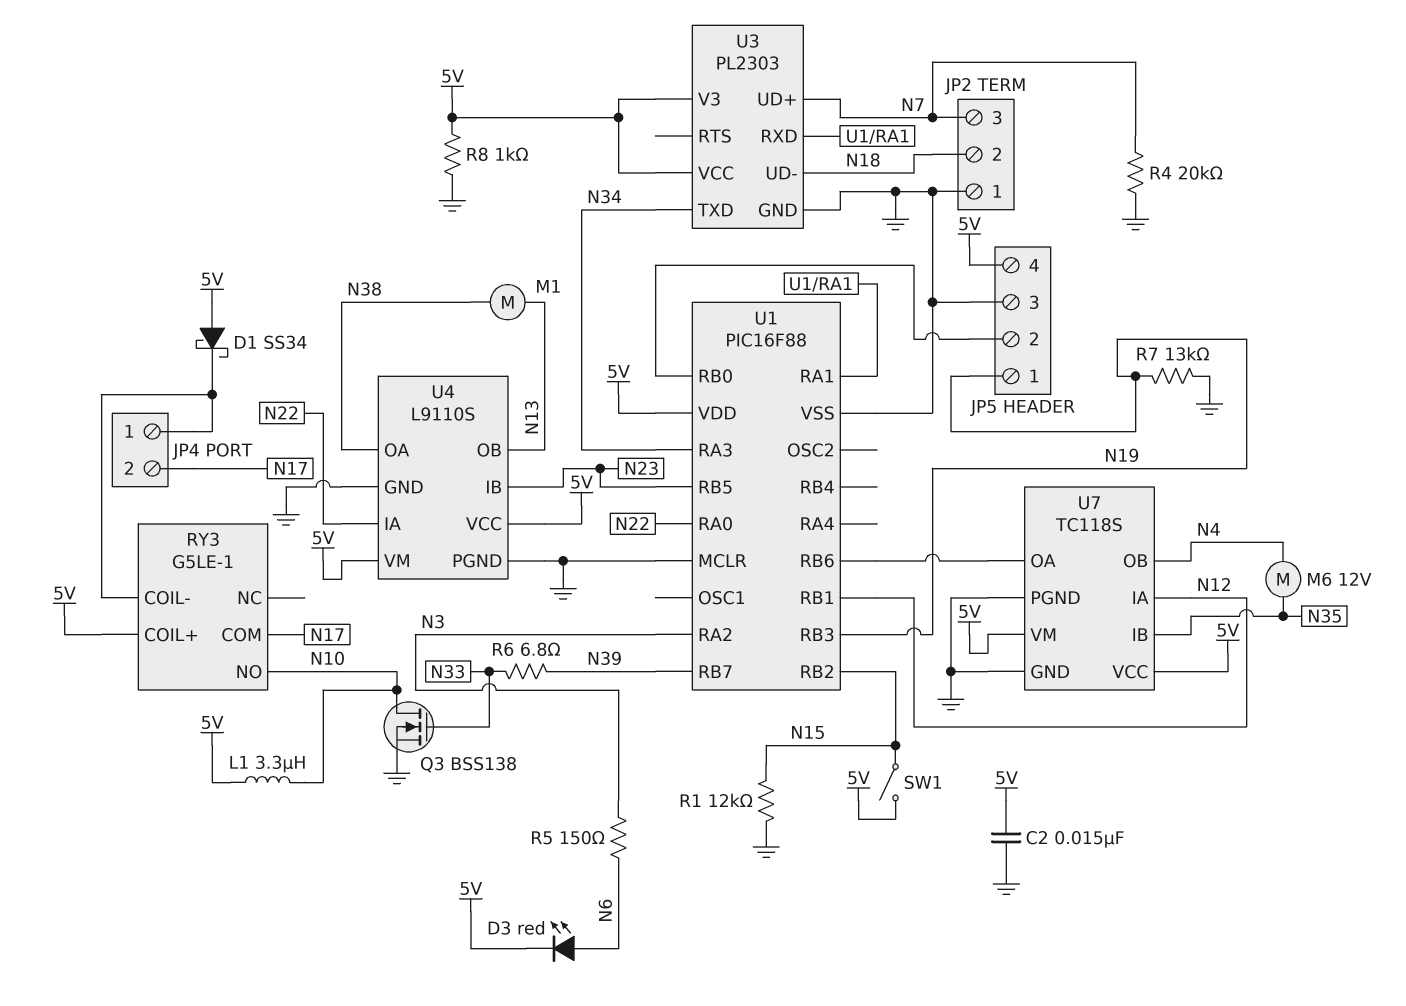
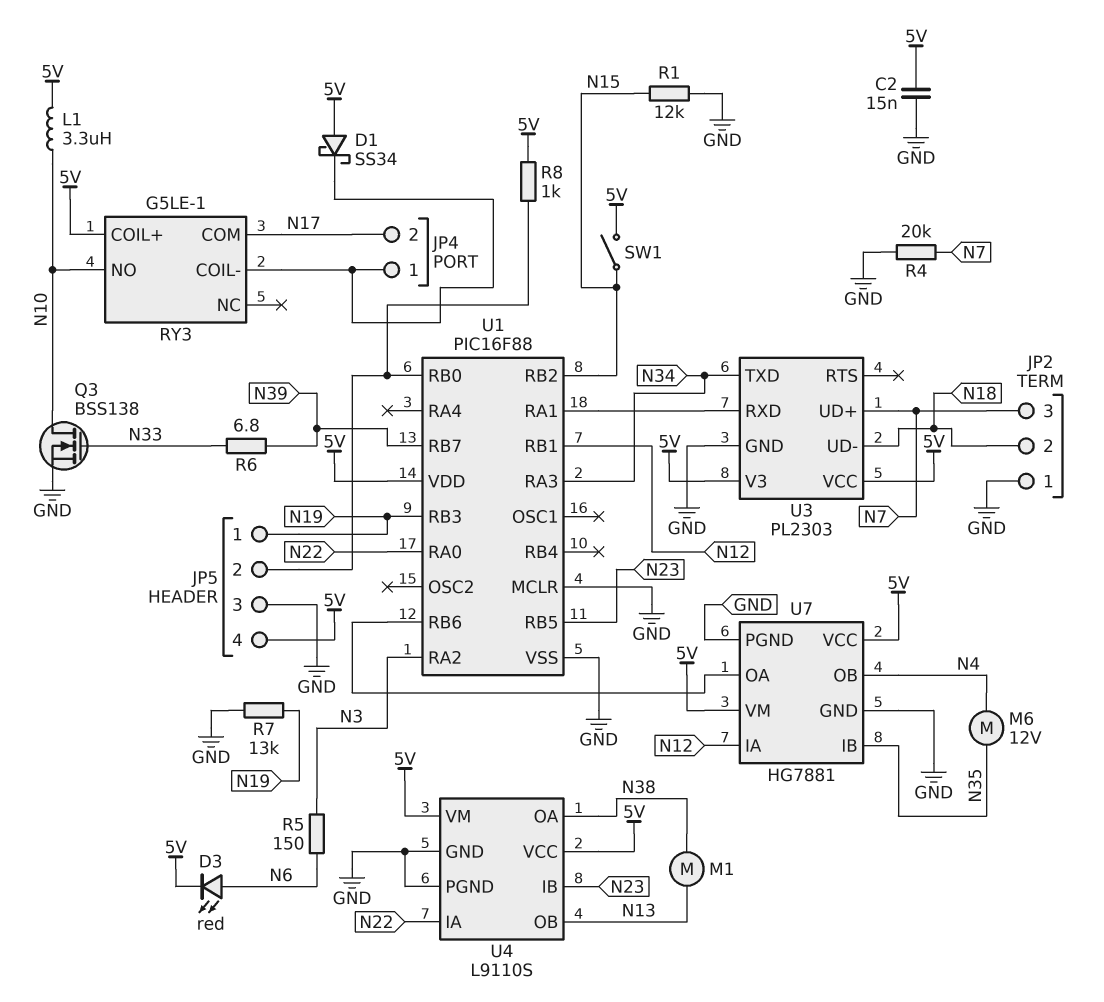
R8: 1k (5V, GND) -> 1k (5V, JP5/2)
U7: TC118S -> HG7881

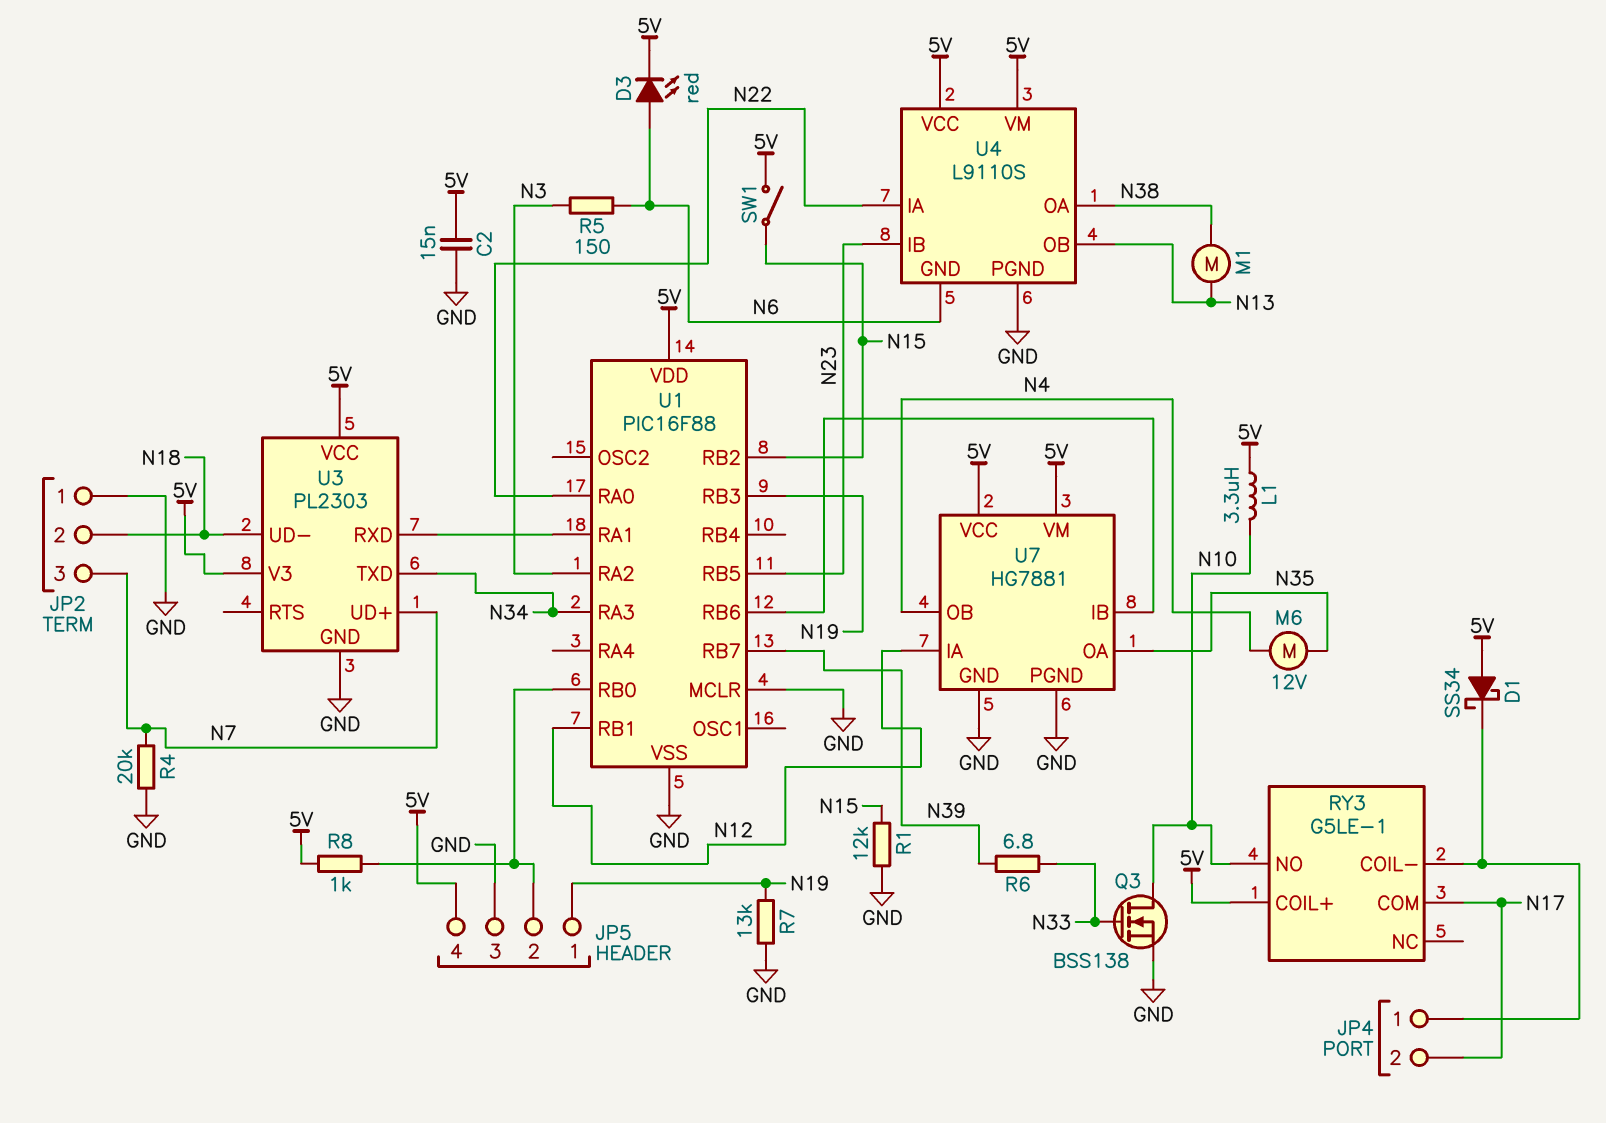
U4 pin GND: GND -> N6
U7 pin IB: N35 -> U1/RB6
U7 pin OA: U1/RB6 -> N35

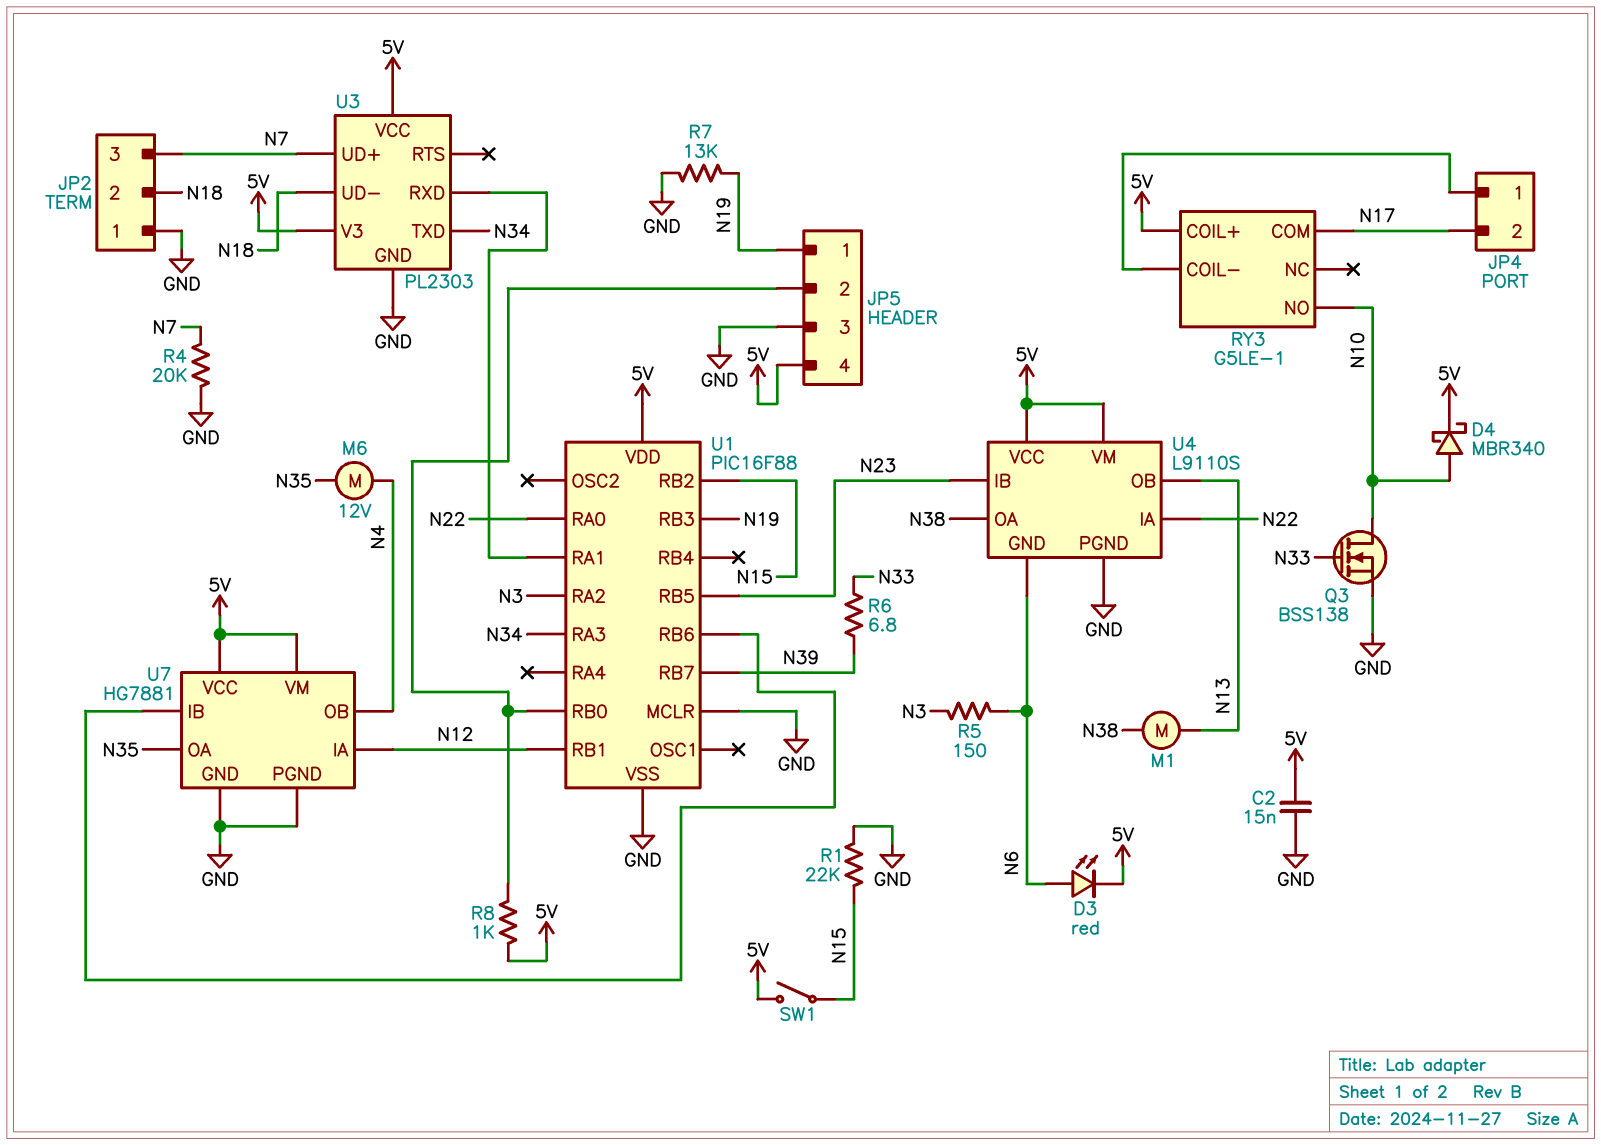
D1: schottky SS34 (A 5V, K JP4/1) -> none
D4: none -> schottky MBR340 (A N10, K 5V)
L1: 3.3uH (5V, N10) -> none
R1: 12k (GND, N15) -> 22k (GND, N15)

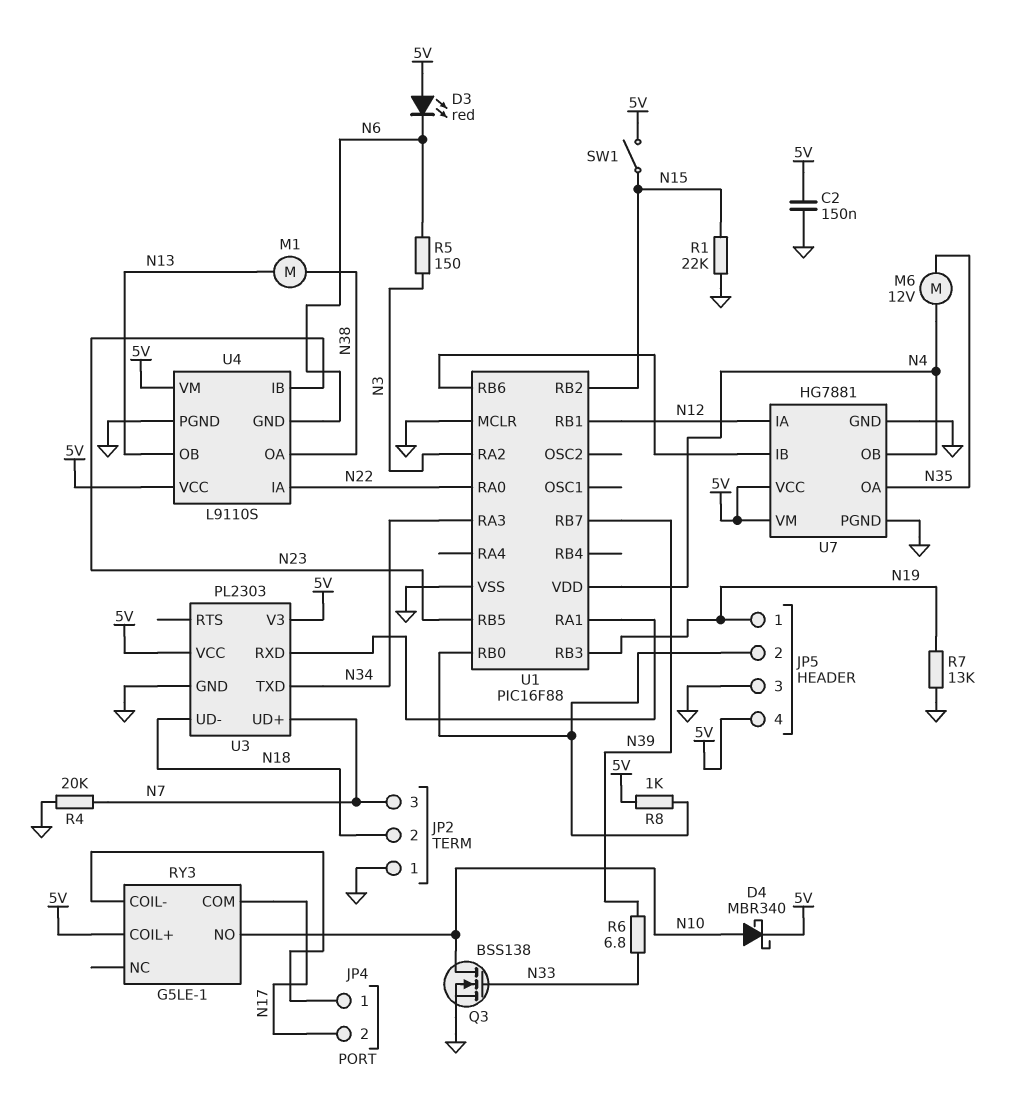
C2: 15nF (5V, GND) -> 150nF (5V, GND)
D3: LED red (A N6, K 5V) -> LED red (A 5V, K N6)
U1 pin VDD: 5V -> N4

